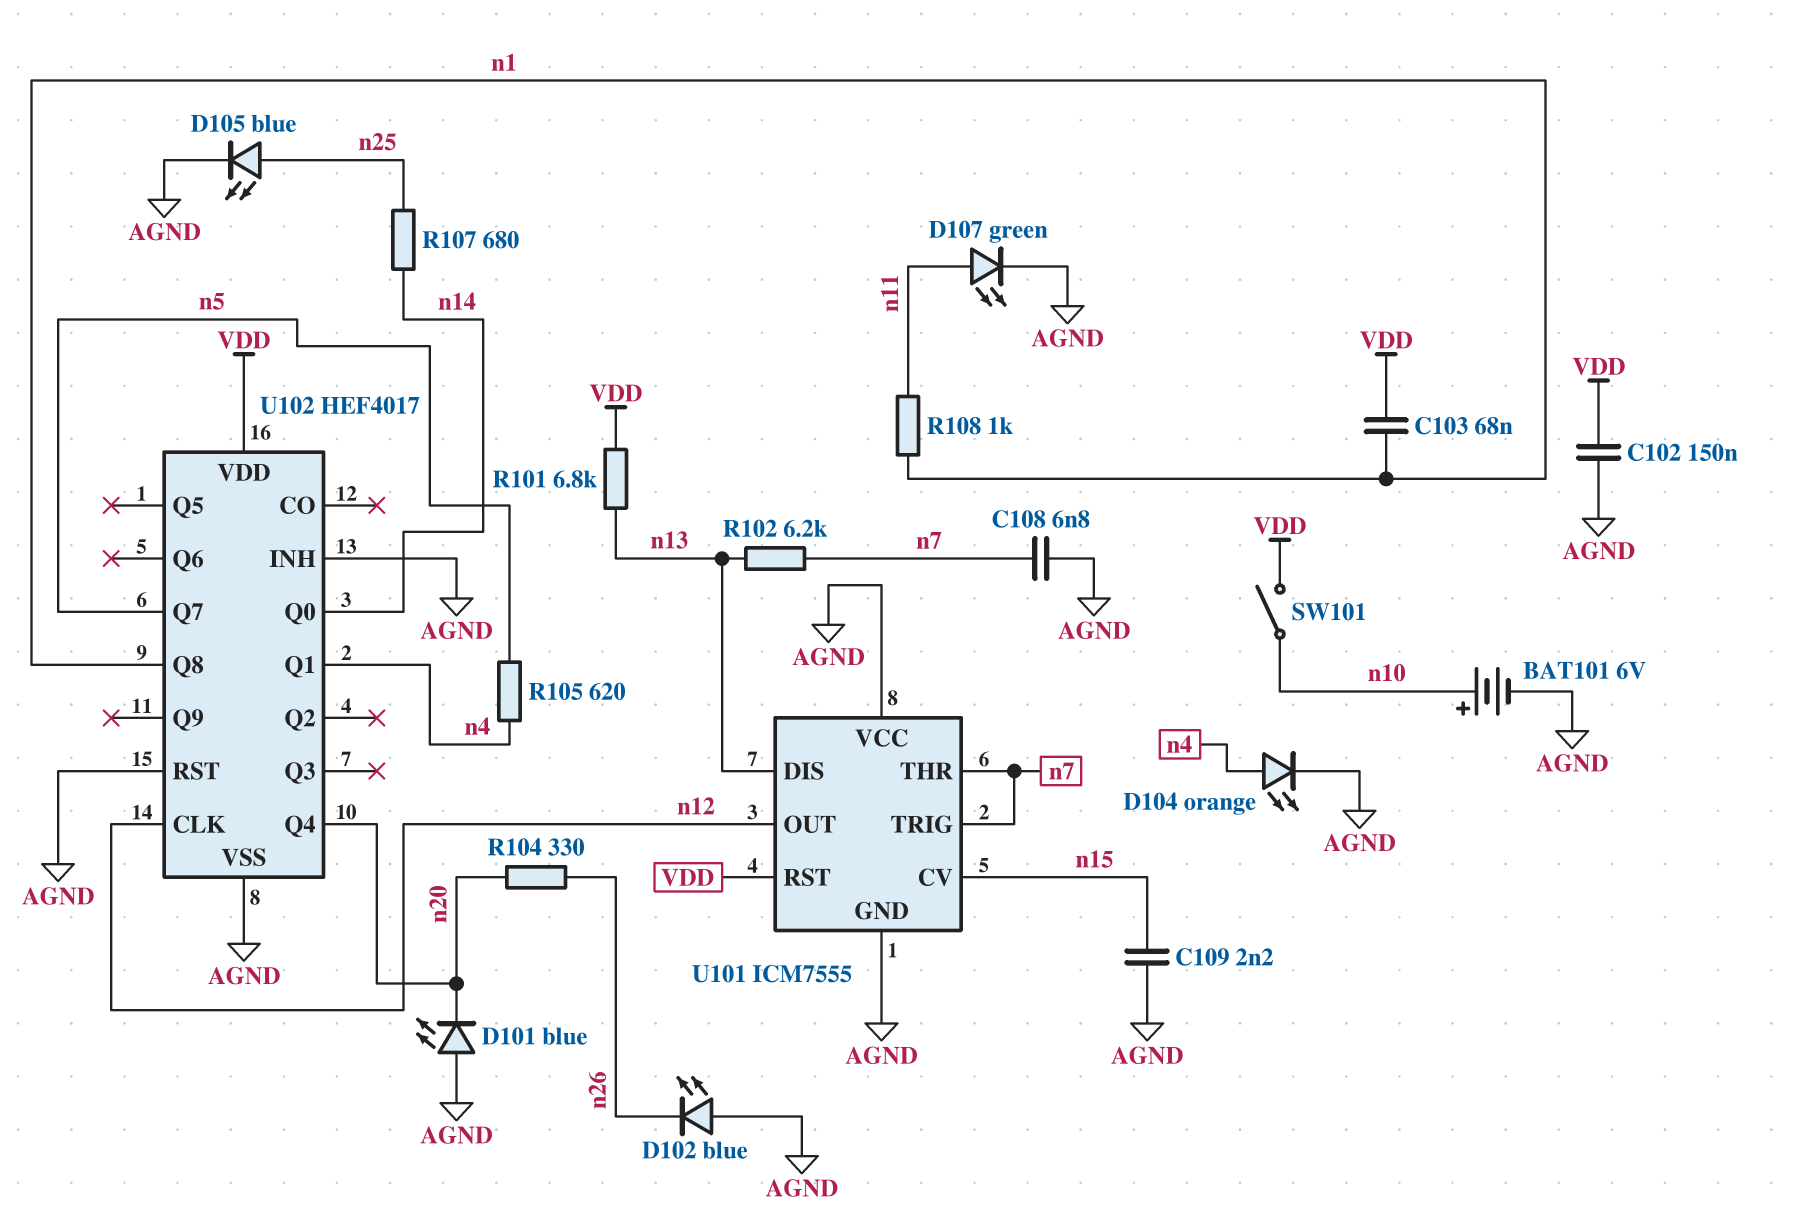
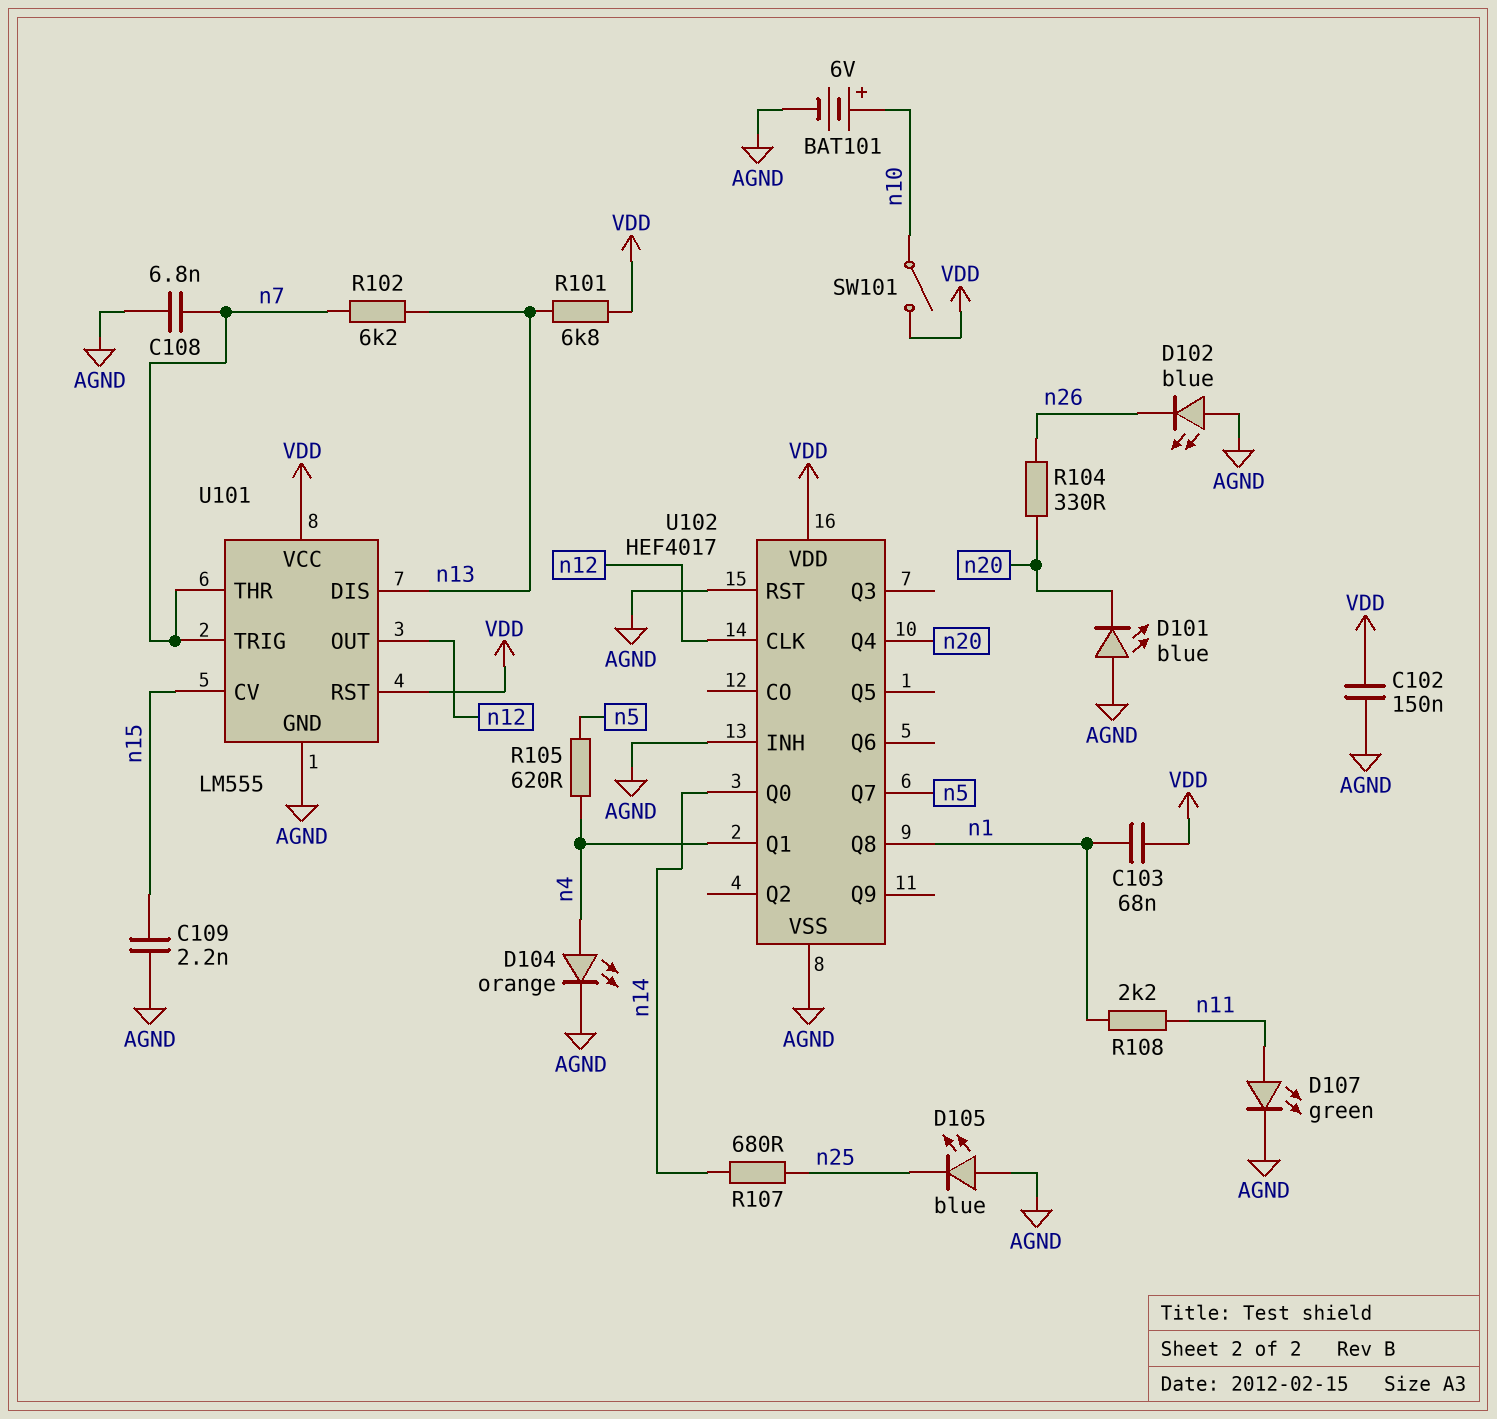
D105: LED blue (A n25, K AGND) -> LED blue (A AGND, K n25)
R108: 1k (n1, n11) -> 2.2k (n1, n11)
U101: ICM7555 -> LM555
U101 pin VCC: AGND -> VDD

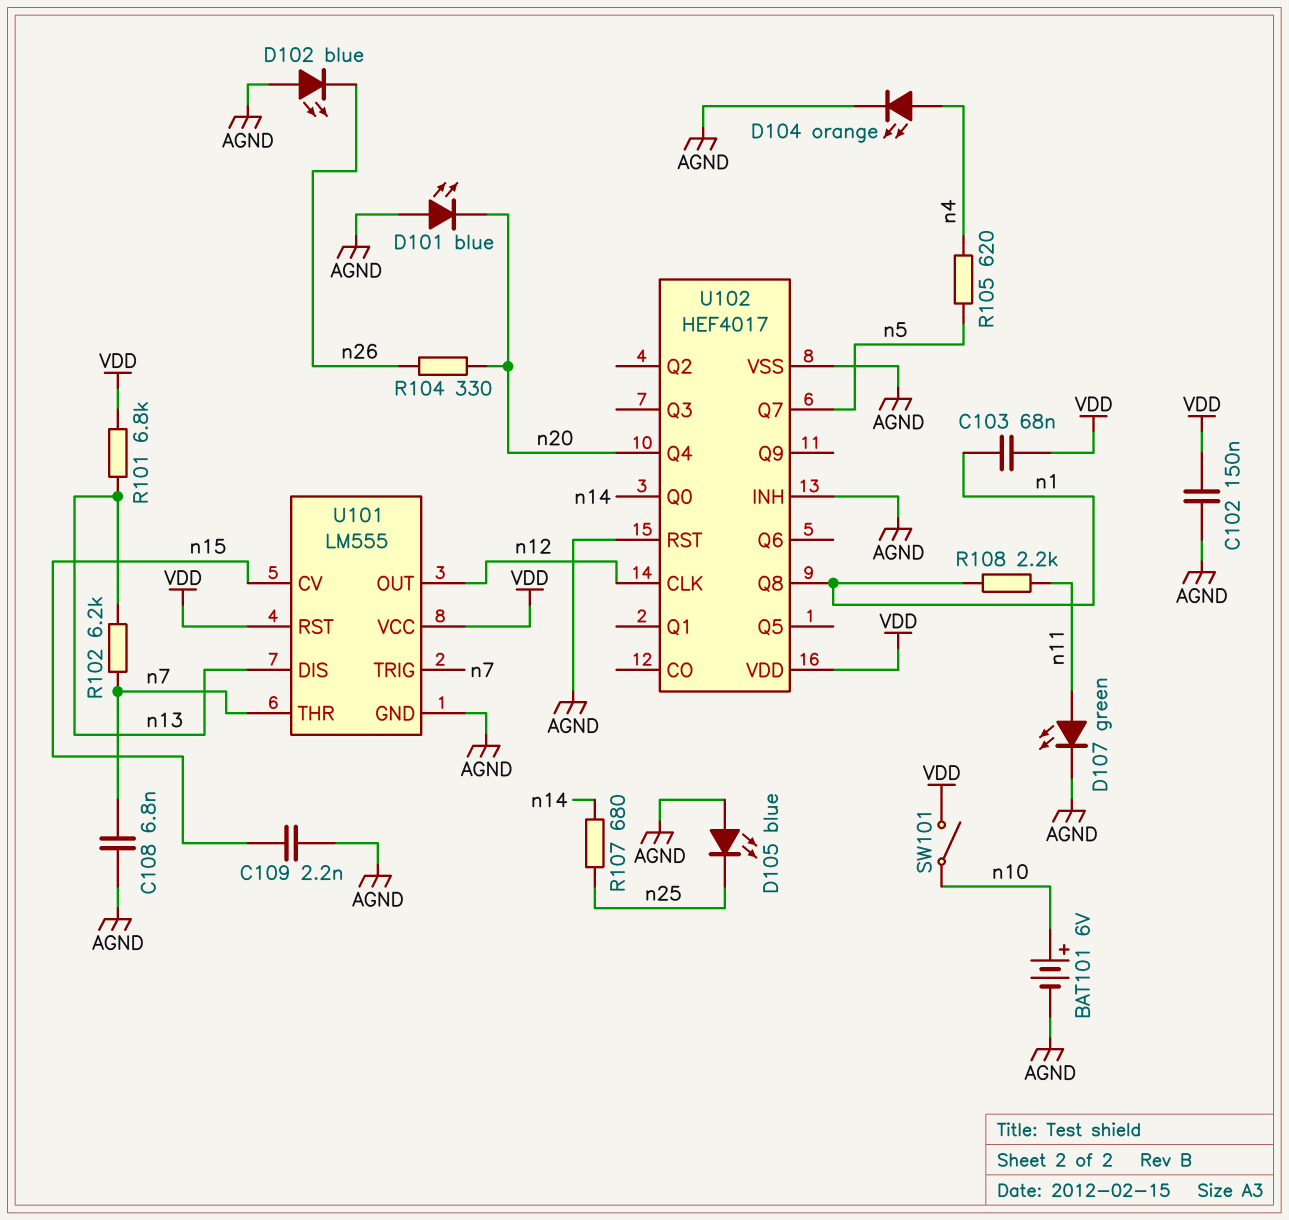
U102 pin Q1: n4 -> none

